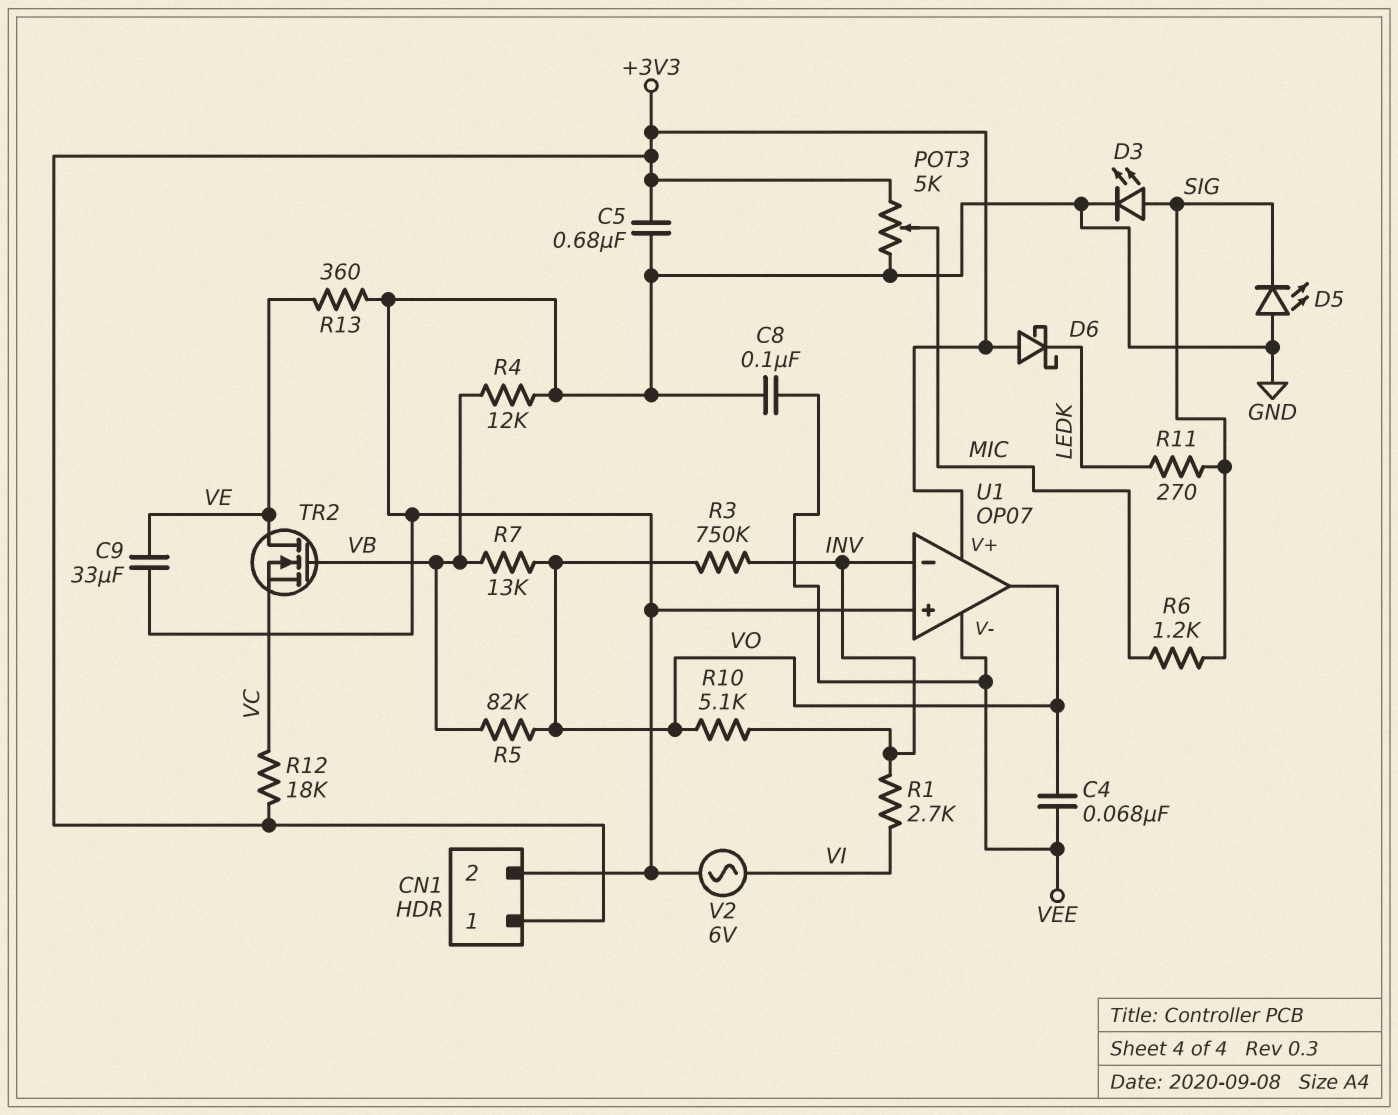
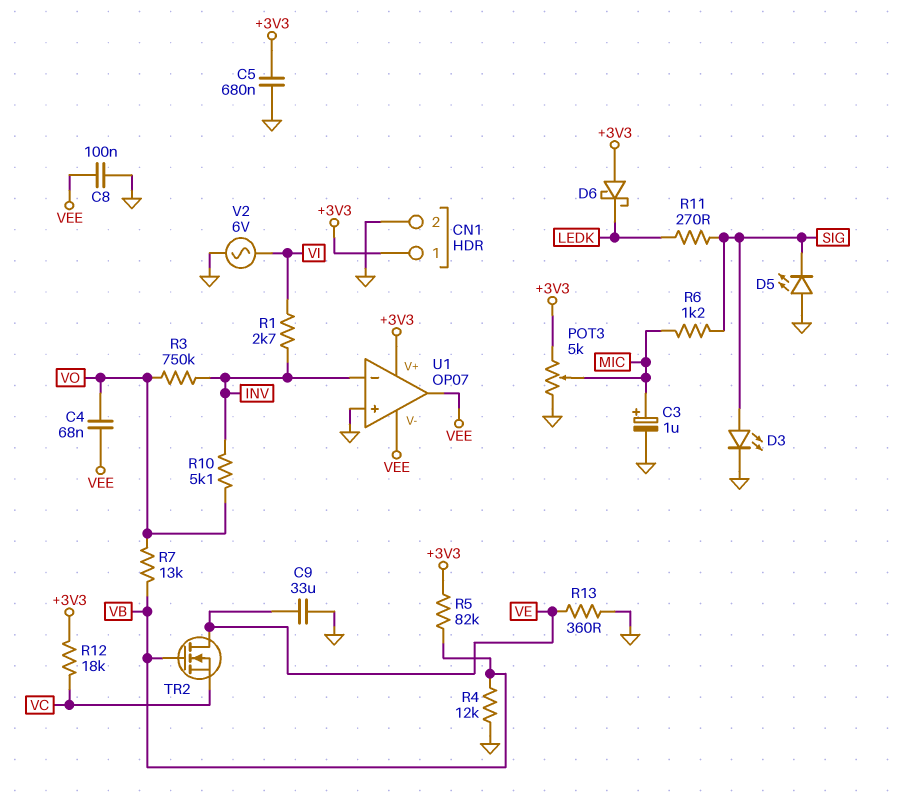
C3: none -> 1uF (plus MIC, minus GND)
R5: 82k (VB, VO) -> 82k (+3V3, VB)
U1 pin out: VO -> VEE

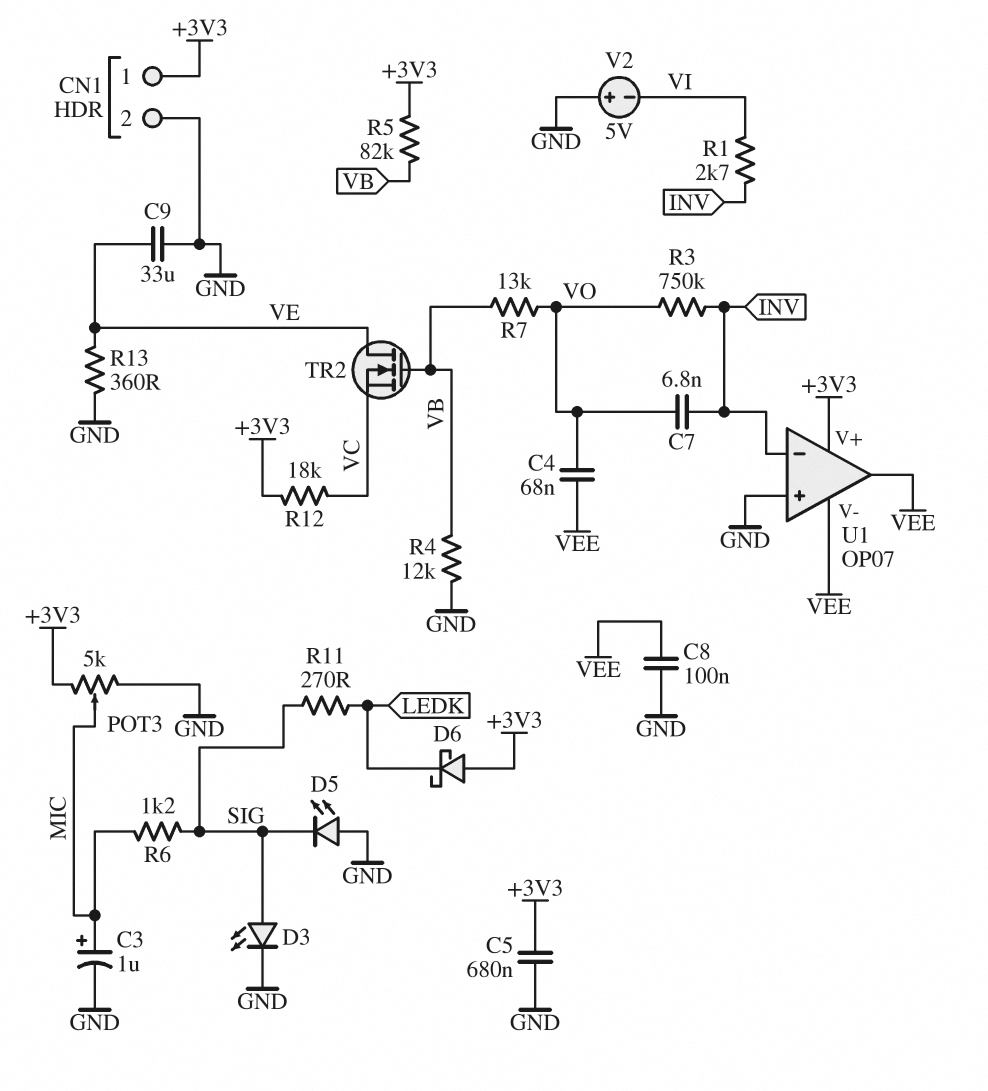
C7: none -> 6.8nF (INV, VO)
R10: 5.1k (INV, VO) -> none
V2: AC 6V (GND, VI) -> 5V (plus GND, minus VI)

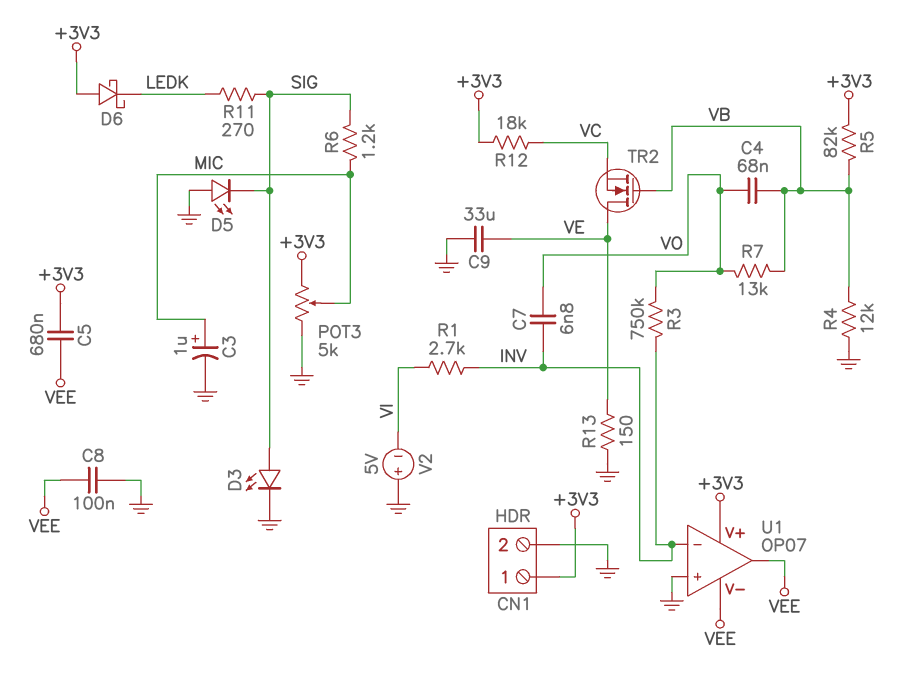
C4: 68nF (VEE, VO) -> 68nF (VB, VO)
C5: 680nF (+3V3, GND) -> 680nF (+3V3, VEE)
R13: 360 (GND, VE) -> 150 (GND, VE)

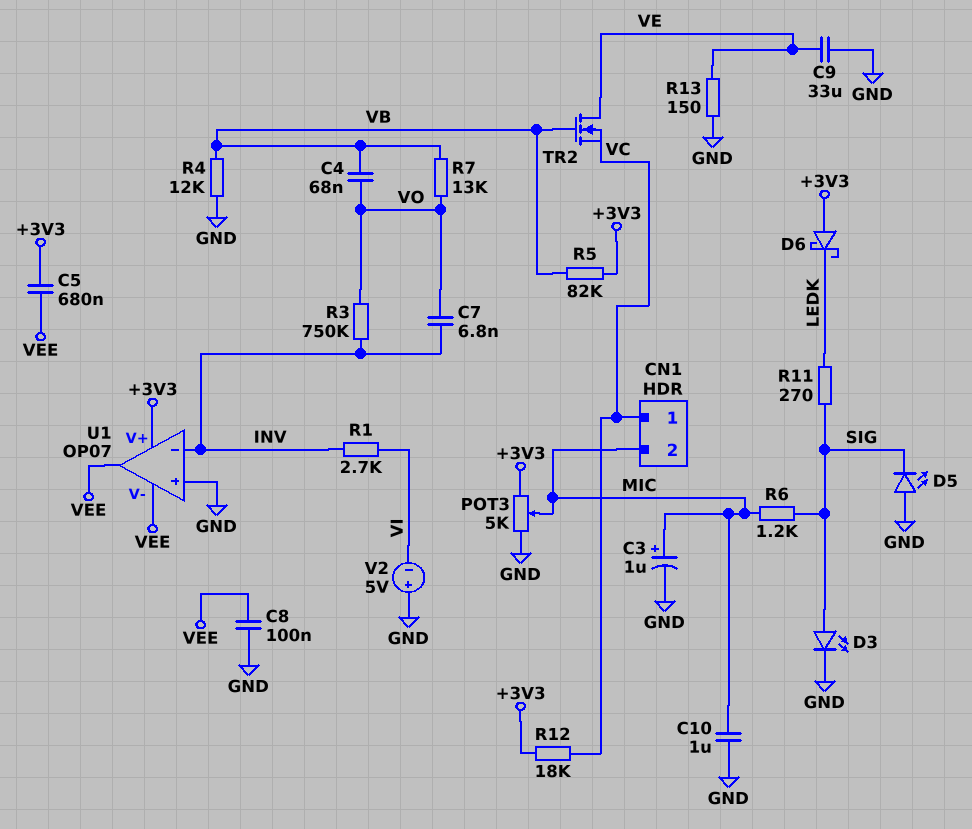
C10: none -> 1uF (GND, MIC)
CN1 pin 1: +3V3 -> VC
CN1 pin 2: GND -> MIC

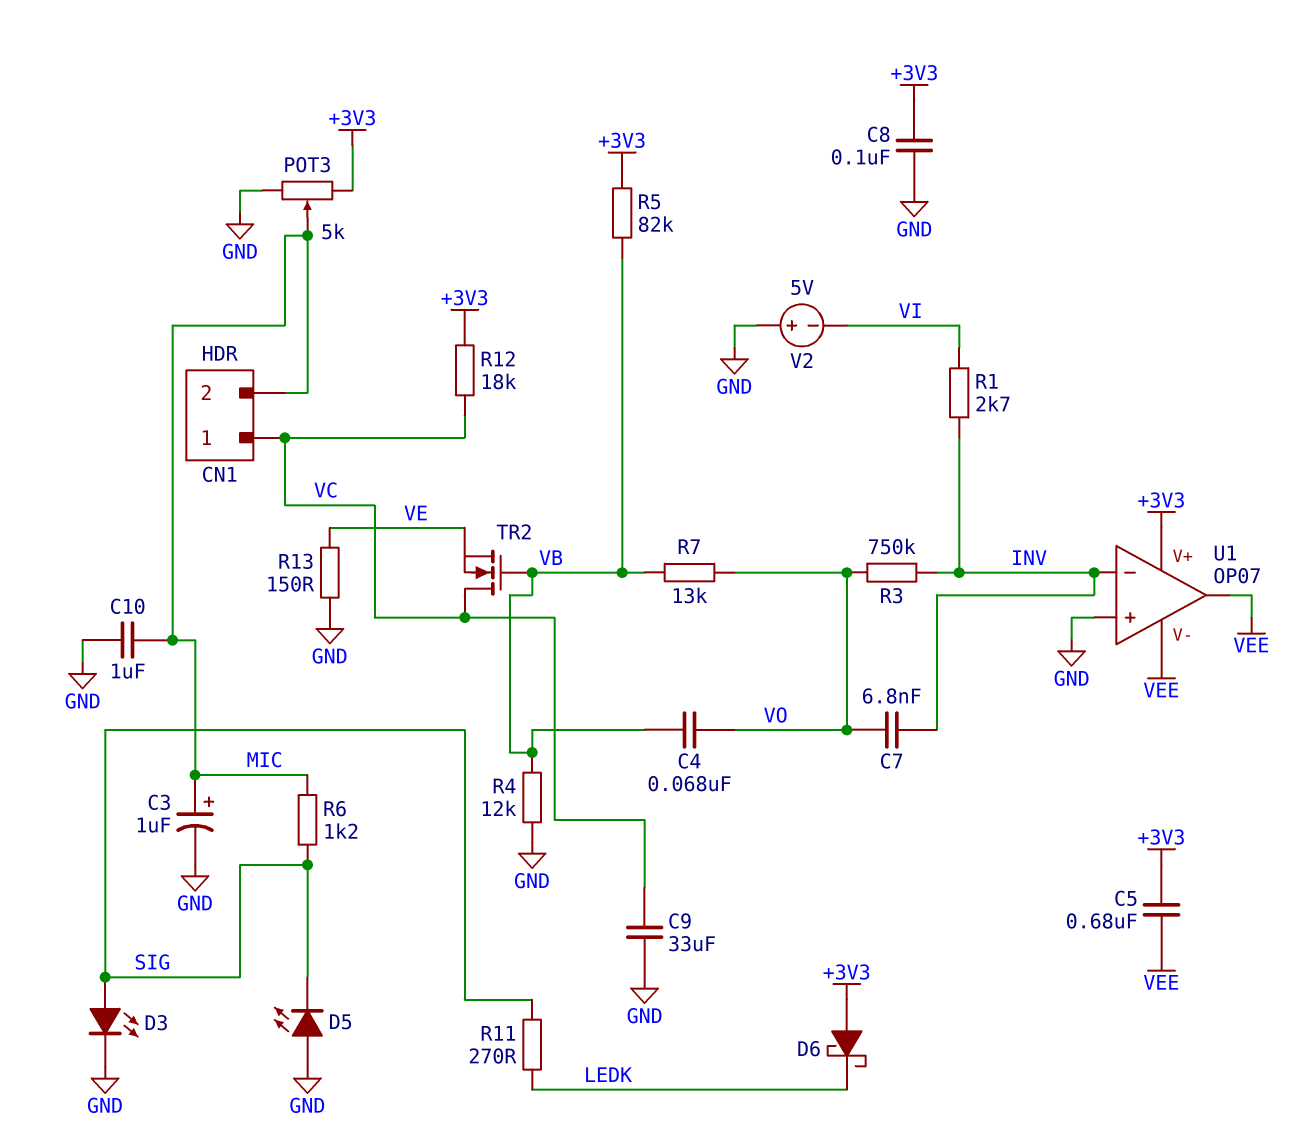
C8: 100nF (GND, VEE) -> 100nF (+3V3, GND)
C9: 33uF (GND, VE) -> 33uF (GND, VC)
TR2: NMOS (G VB, D VE, S VC) -> NMOS (G VB, D VC, S VE)

